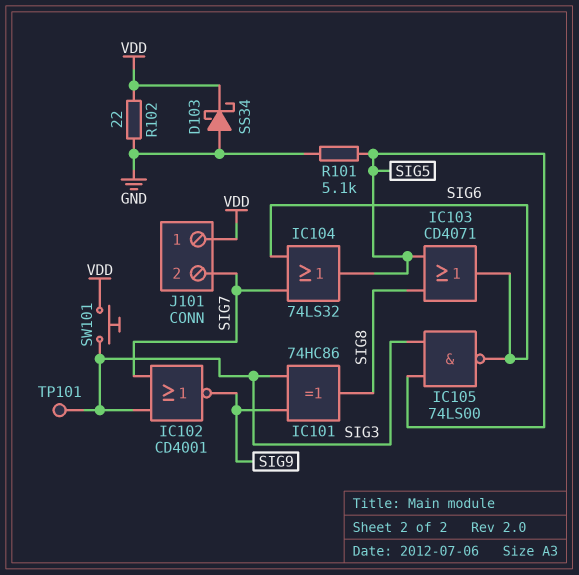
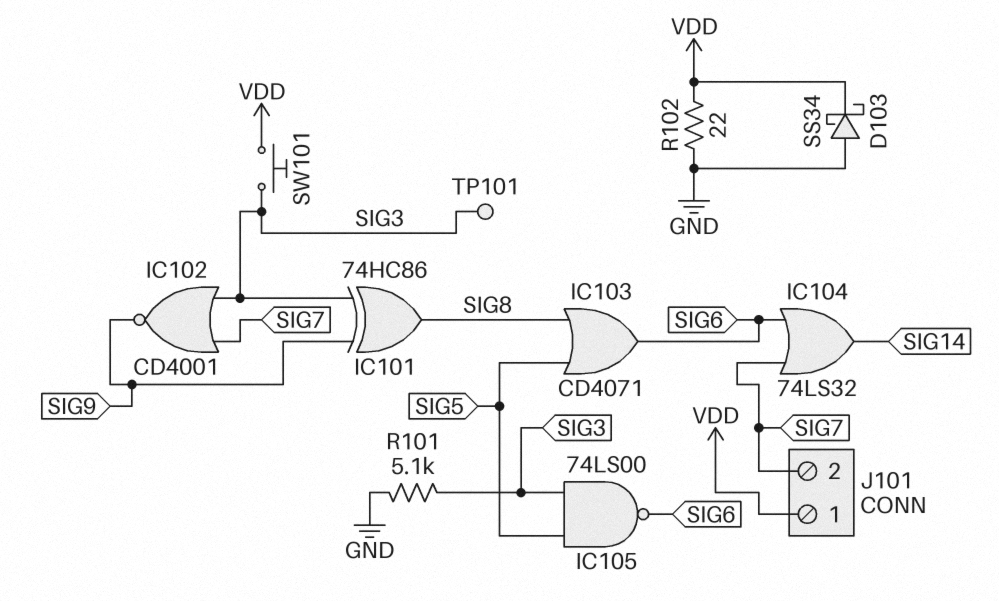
IC104: OR 74LS32 (in SIG6, in SIG7, out SIG5) -> OR 74LS32 (in SIG6, in SIG7, out SIG14)
R101: 5.1k (GND, SIG5) -> 5.1k (GND, SIG3)

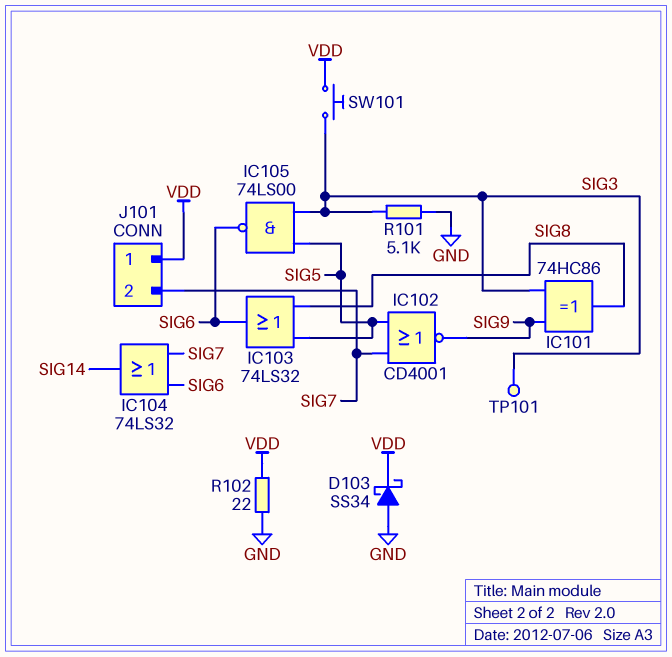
IC102: NOR CD4001 (in SIG3, in SIG7, out SIG9) -> NOR CD4001 (in SIG5, in SIG7, out SIG9)
IC103: OR CD4071 (in SIG5, in SIG8, out SIG6) -> OR 74LS32 (in SIG5, in SIG8, out SIG6)

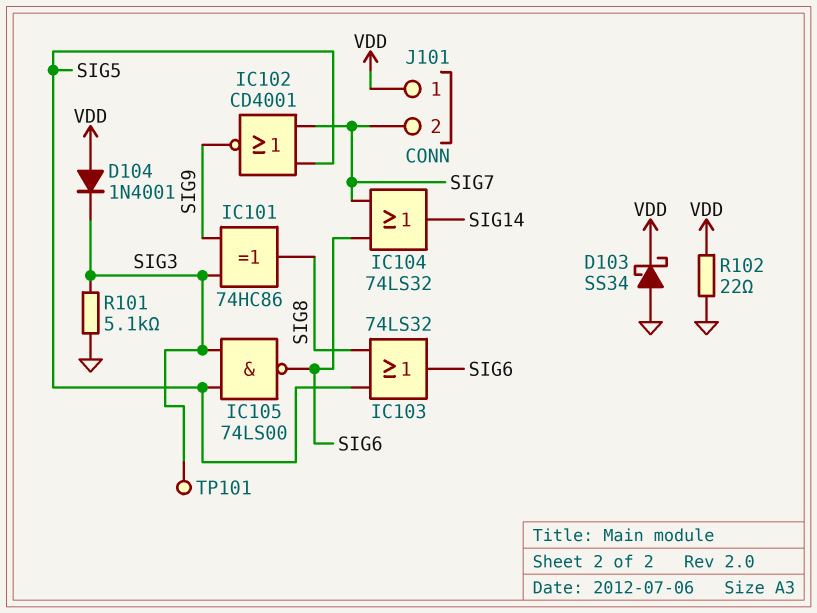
D104: none -> diode 1N4001 (A VDD, K SIG3)
SW101: button (SIG3, VDD) -> none

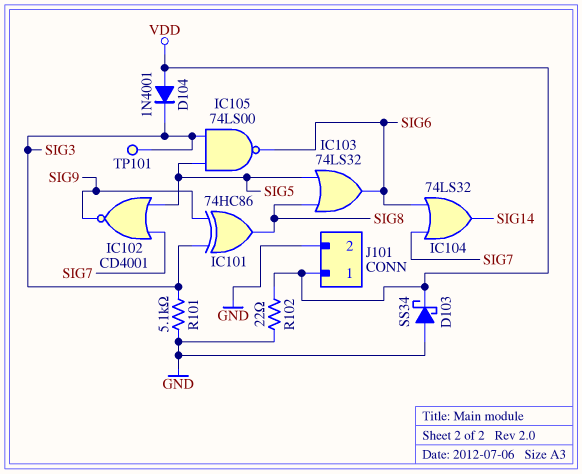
J101 pin 2: SIG7 -> GND

